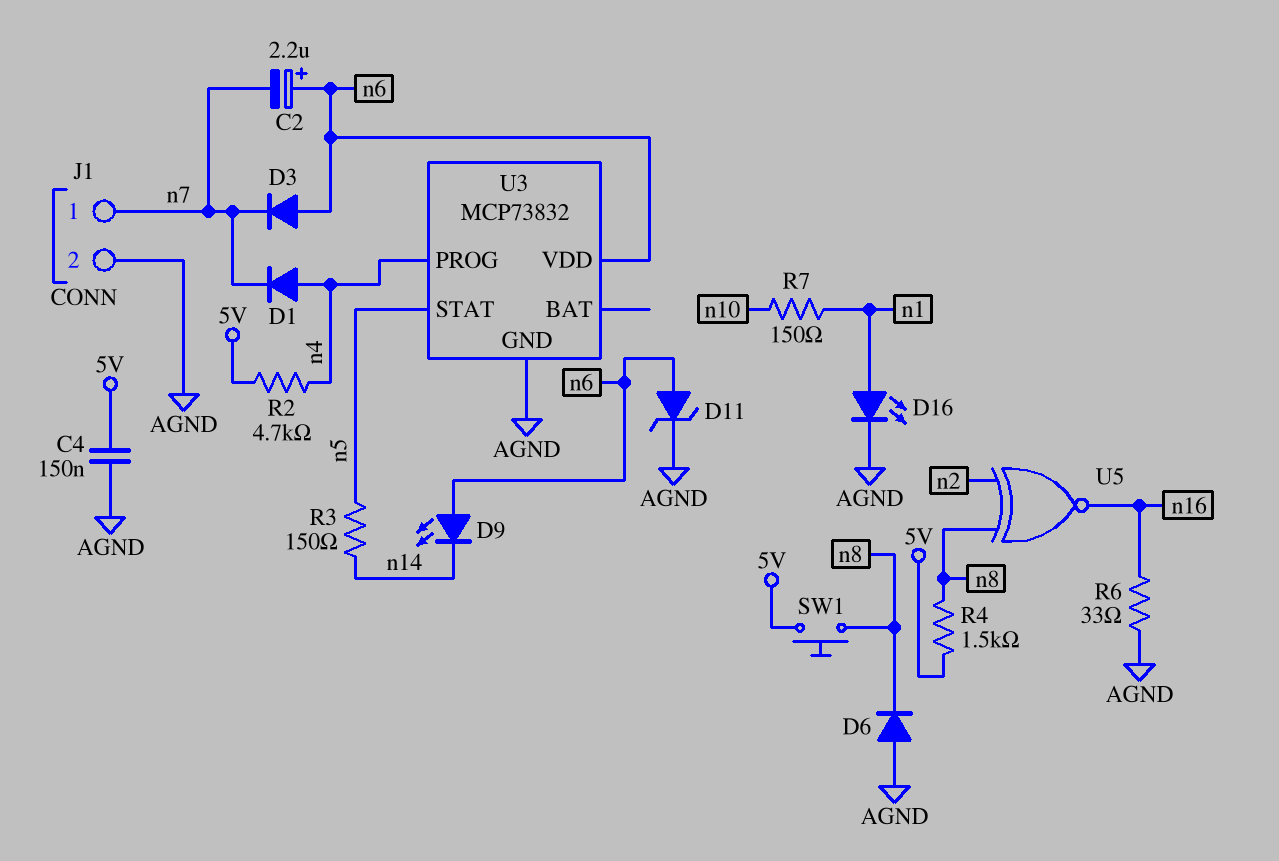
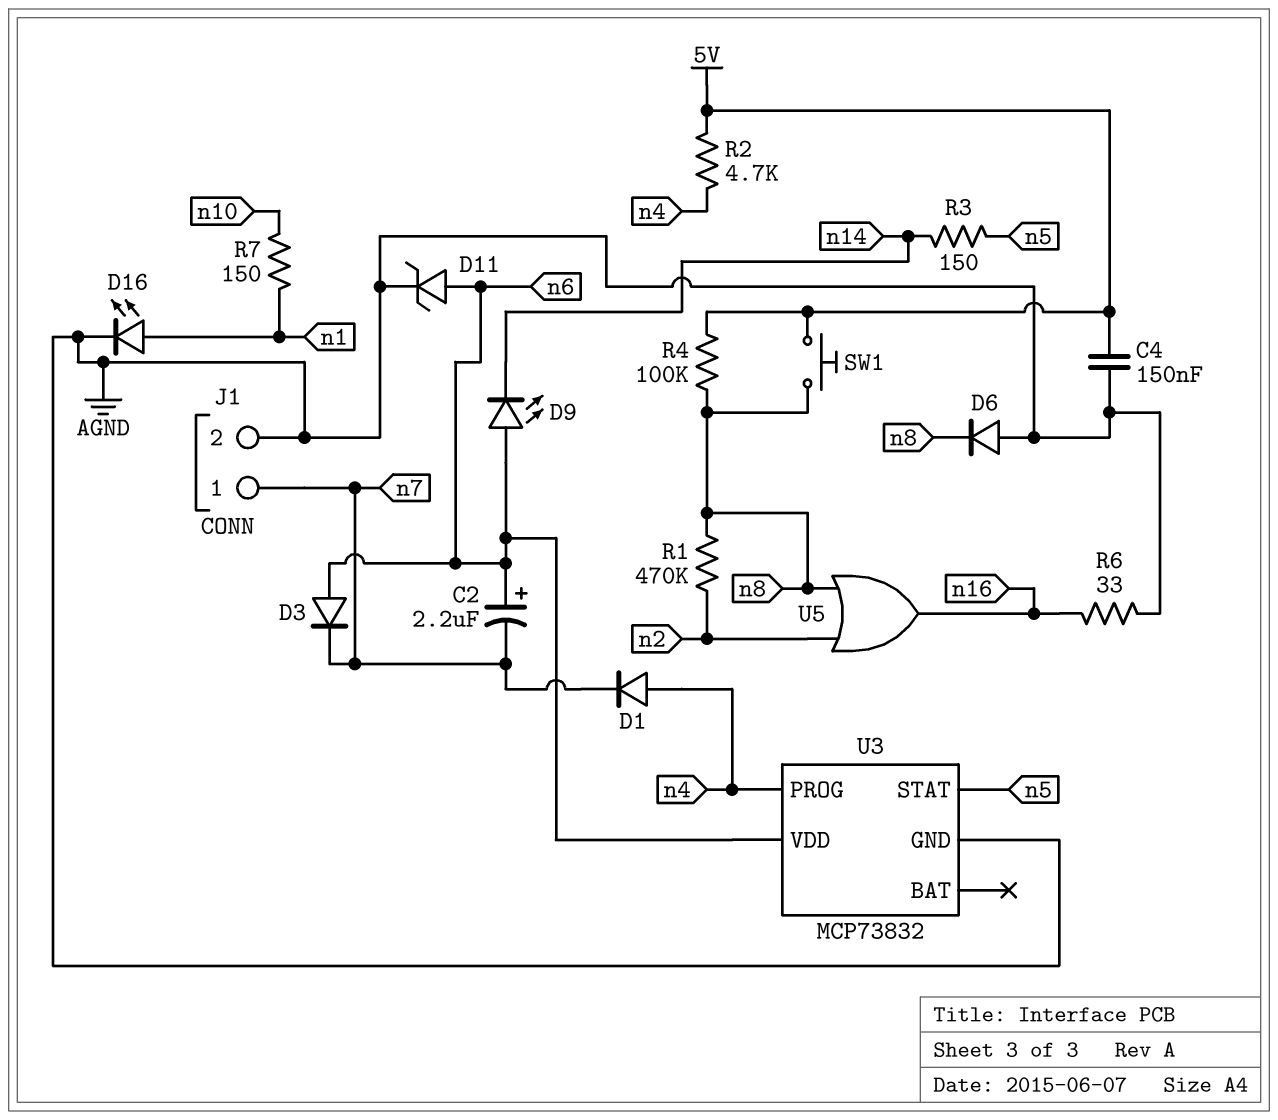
R1: none -> 470k (n2, n8)
R4: 1.5k (5V, n8) -> 100k (5V, n8)
U5: XNOR (in n2, in n8, out n16) -> OR (in n2, in n8, out n16)

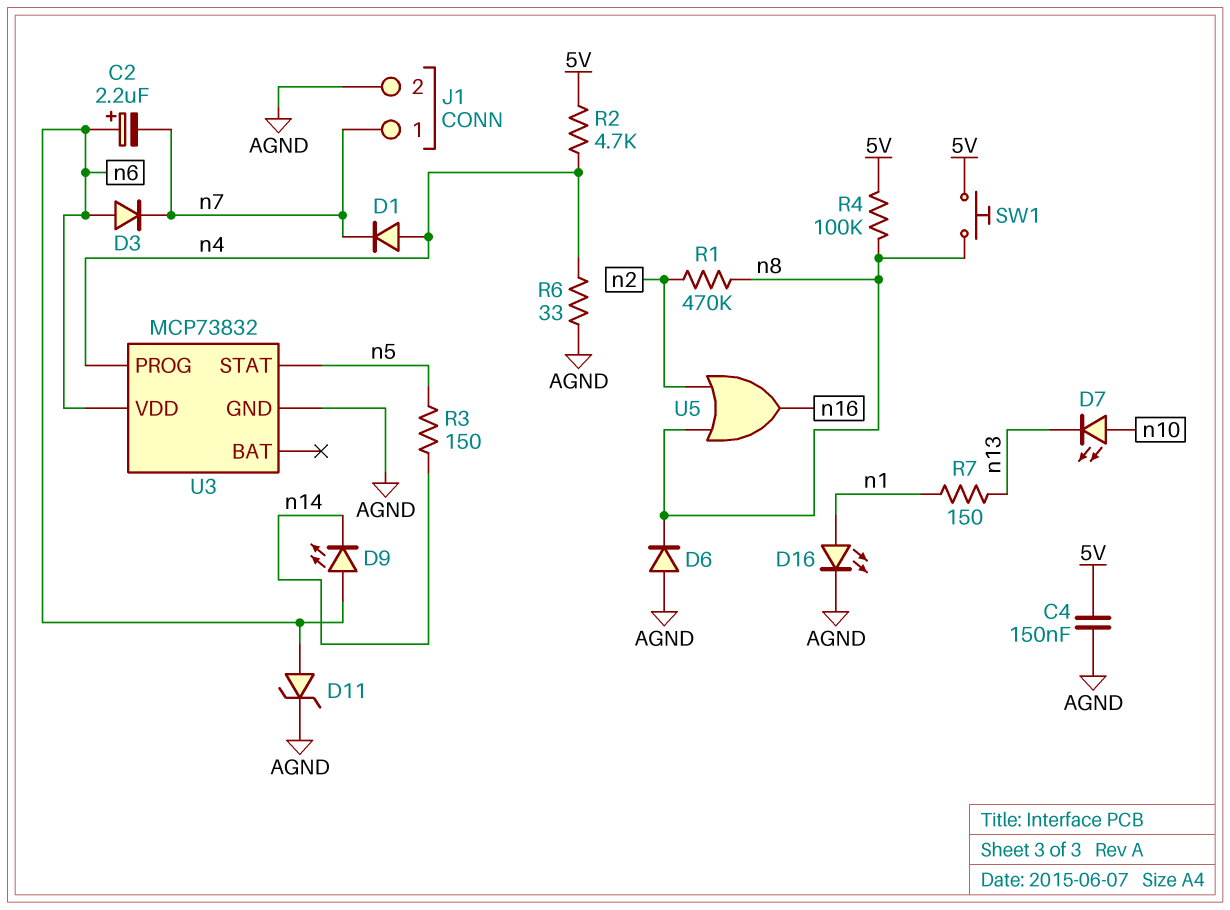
D7: none -> LED (A n10, K n13)
R6: 33 (AGND, n16) -> 33 (AGND, n4)
R7: 150 (n1, n10) -> 150 (n1, n13)

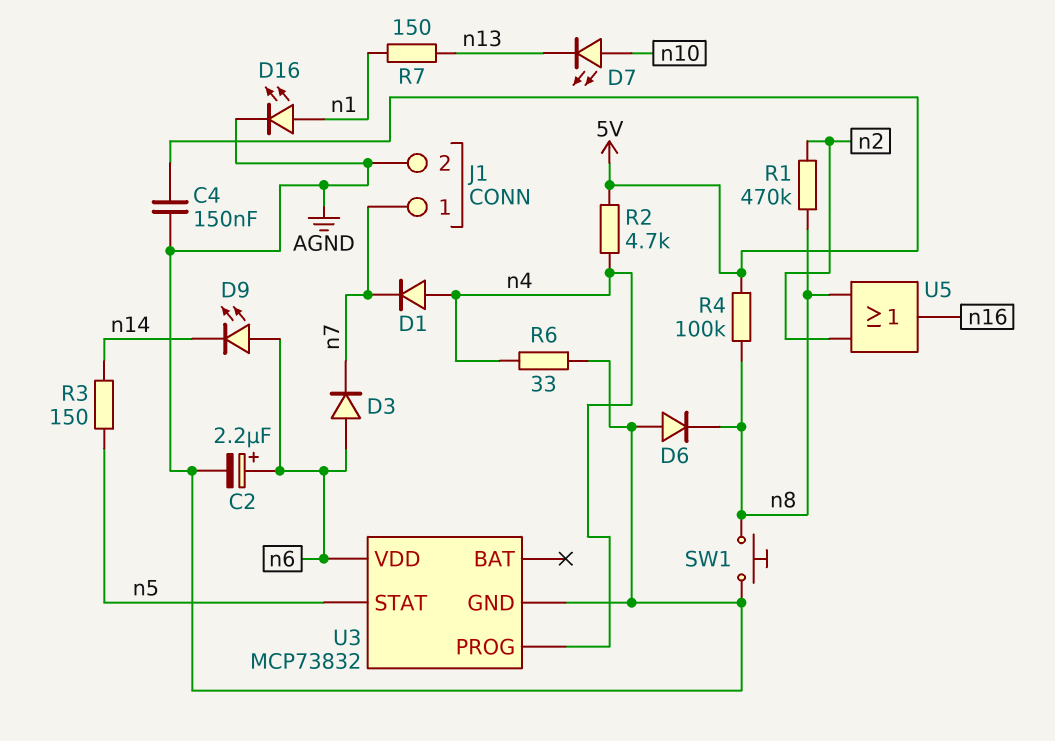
C2: 2.2uF (plus n6, minus n7) -> 2.2uF (plus n6, minus AGND)
D11: zener (A n6, K AGND) -> none
SW1: button (5V, n8) -> button (AGND, n8)

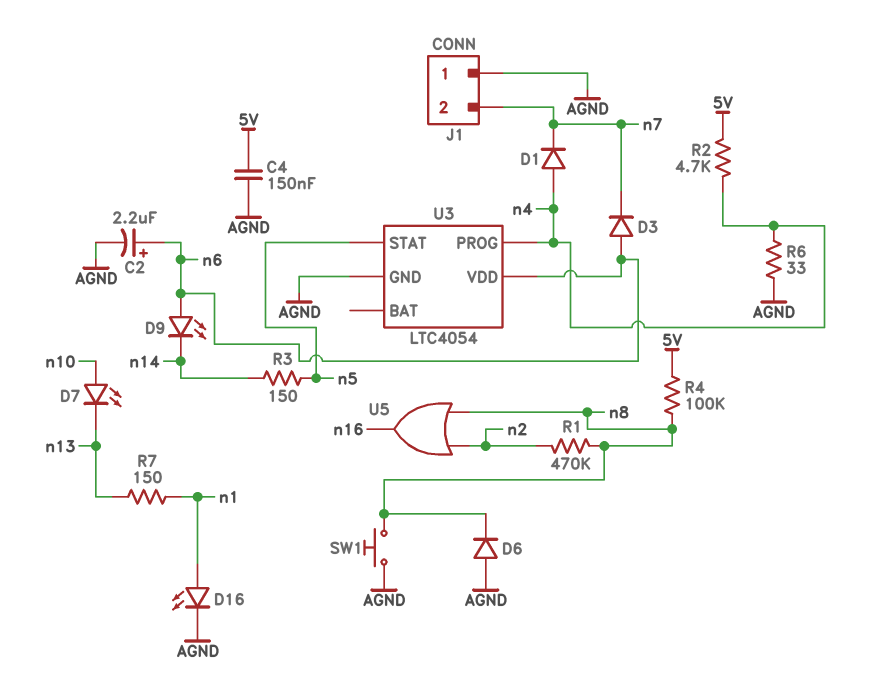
J1 pin 1: n7 -> AGND
J1 pin 2: AGND -> n7
U3: MCP73832 -> LTC4054

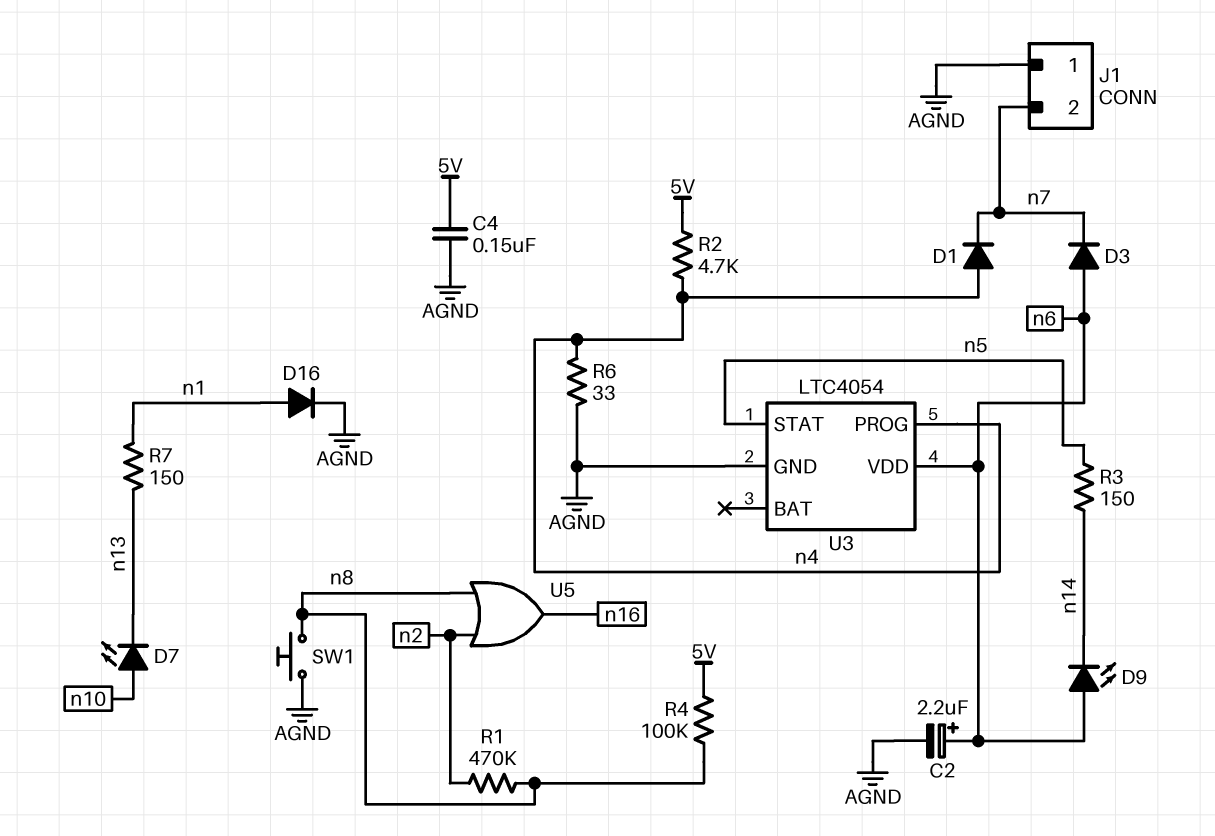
D6: diode (A AGND, K n8) -> none
D16: LED (A n1, K AGND) -> diode (A n1, K AGND)

